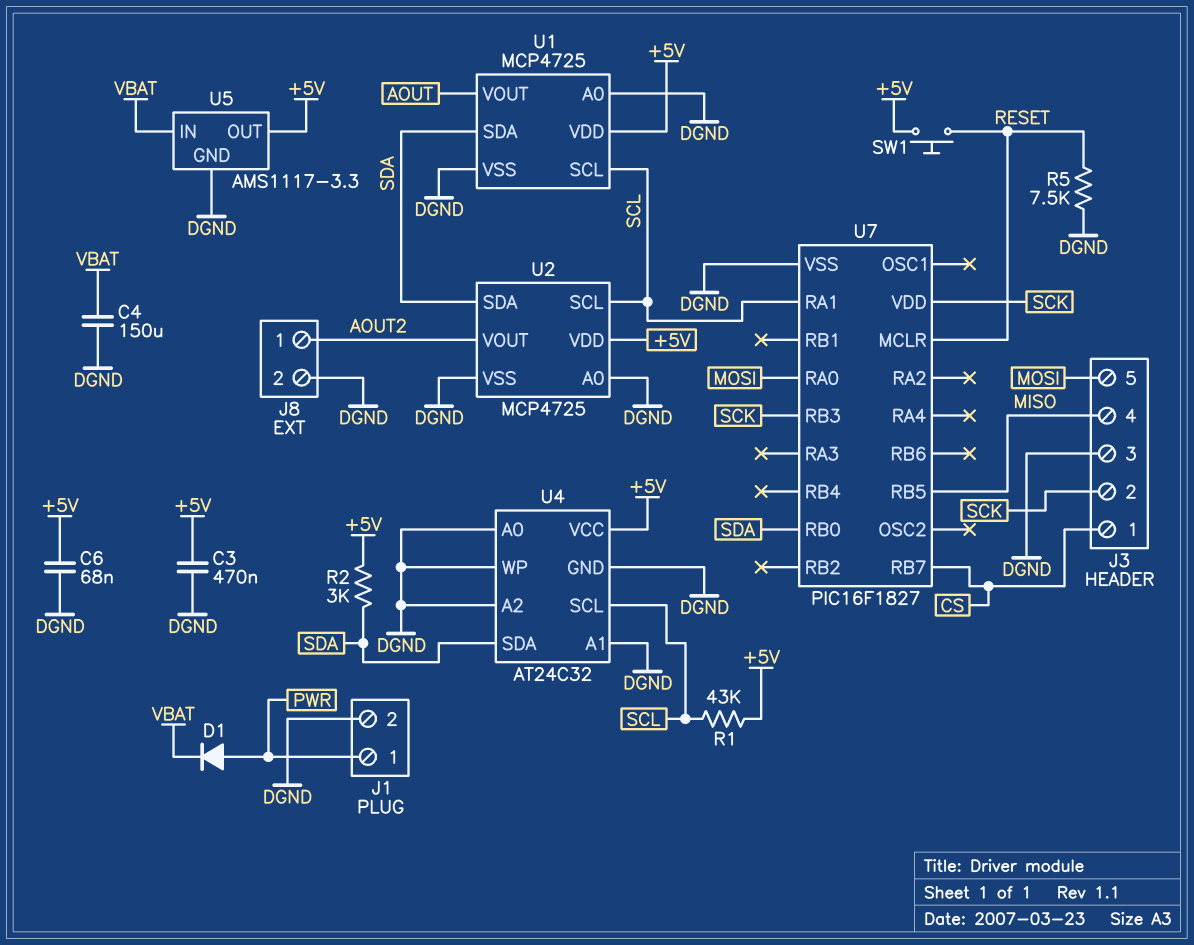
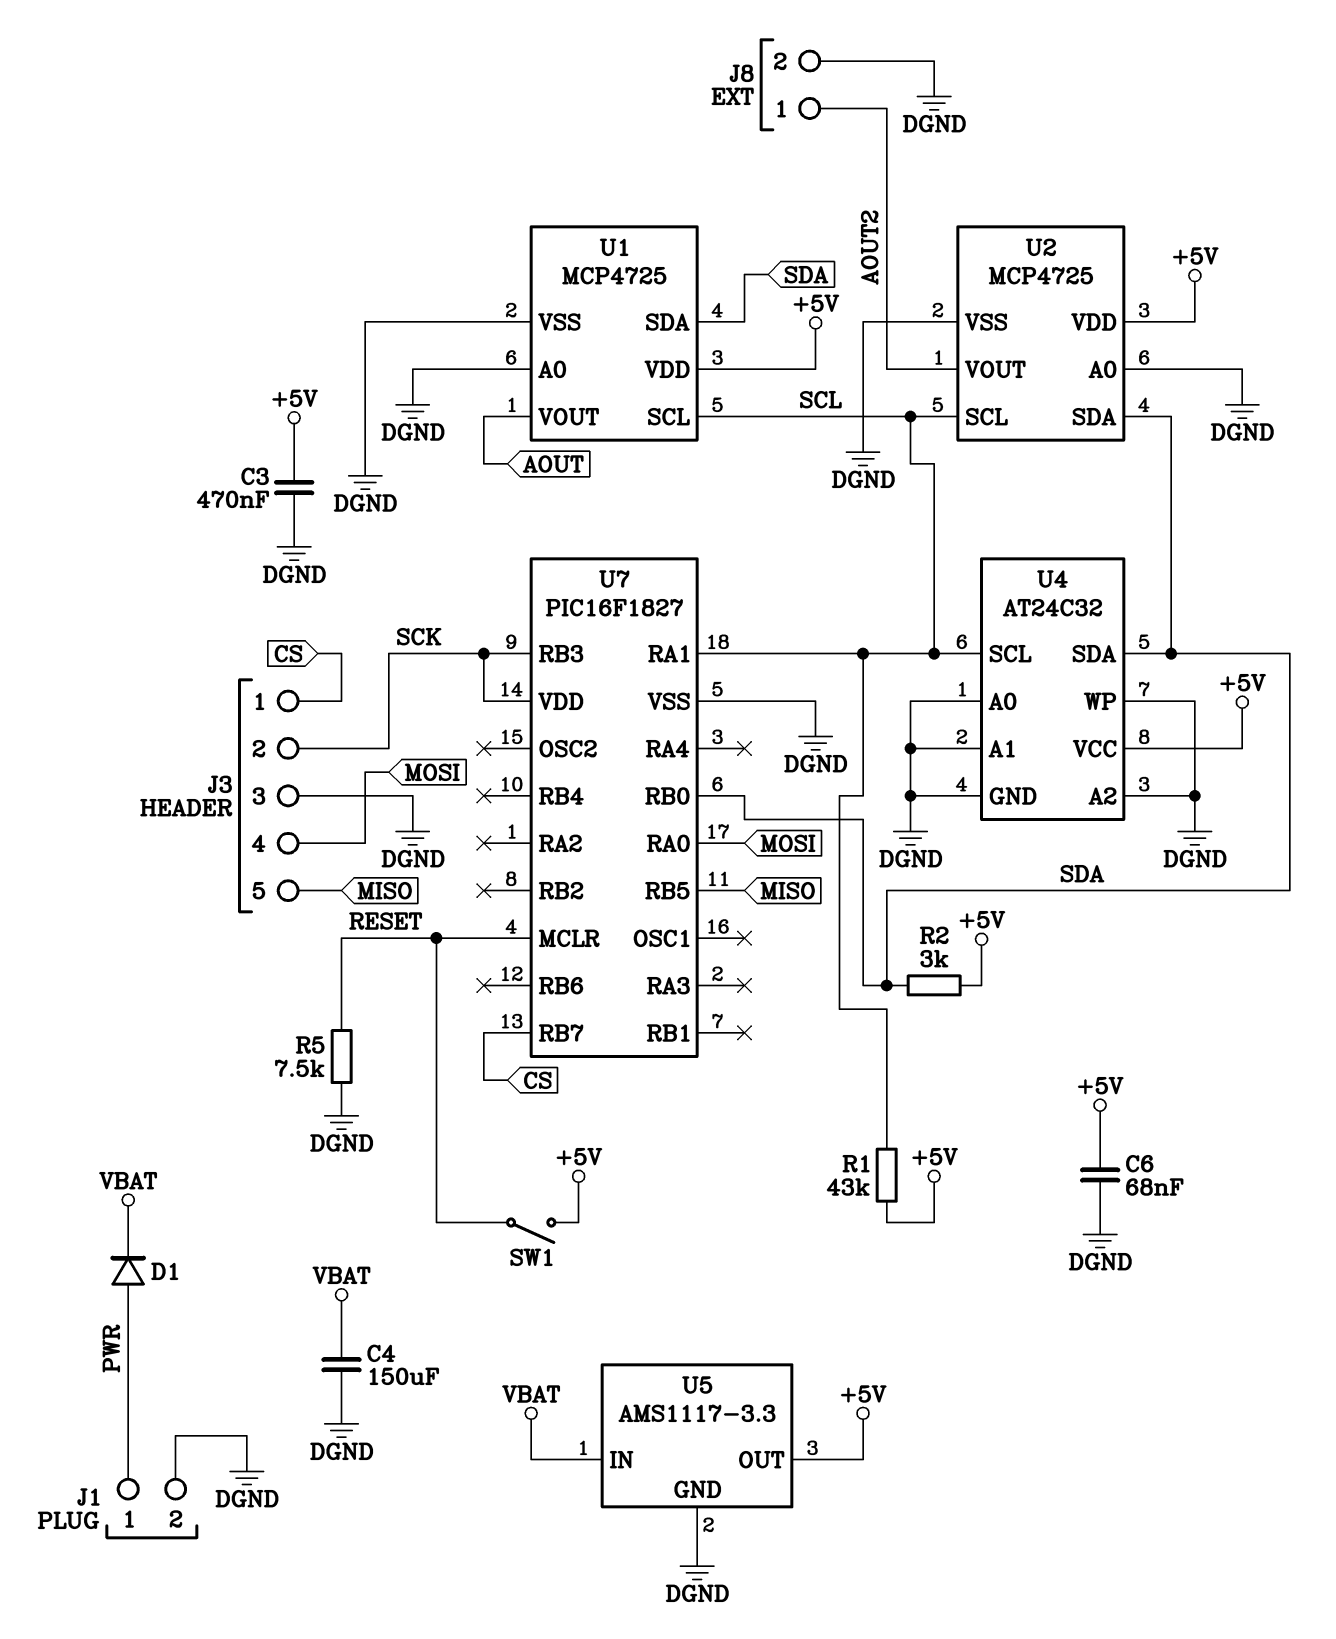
J3 pin 4: MISO -> MOSI
J3 pin 5: MOSI -> MISO
SW1: button (+5V, RESET) -> switch (+5V, RESET)

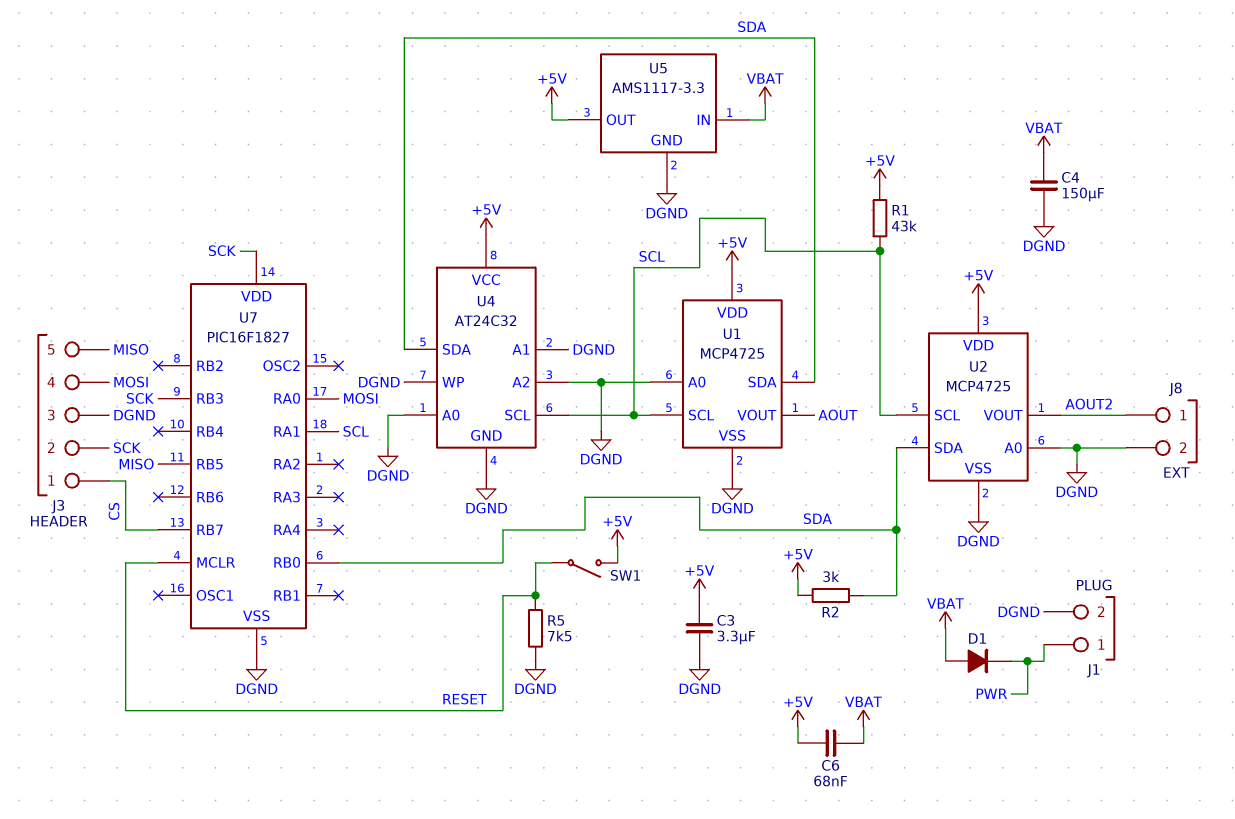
C3: 470nF (+5V, DGND) -> 3.3uF (+5V, DGND)
C6: 68nF (+5V, DGND) -> 68nF (+5V, VBAT)
D1: diode (A PWR, K VBAT) -> diode (A VBAT, K PWR)

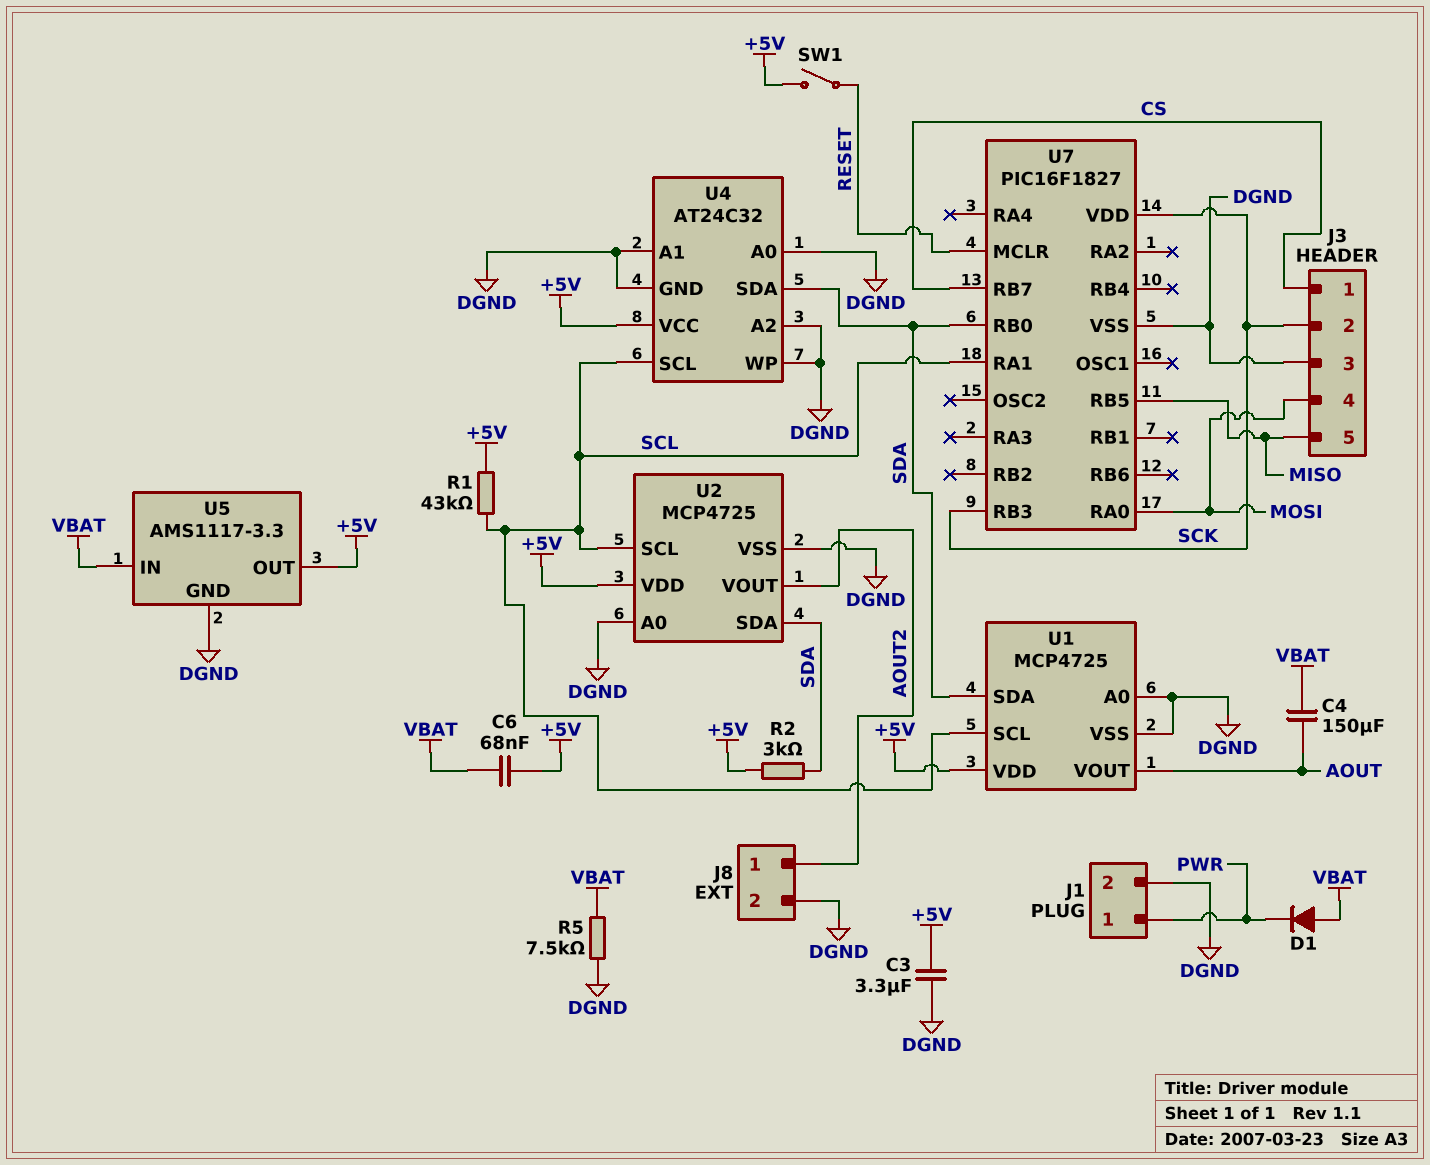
C4: 150uF (DGND, VBAT) -> 150uF (AOUT, VBAT)
R5: 7.5k (DGND, RESET) -> 7.5k (DGND, VBAT)

